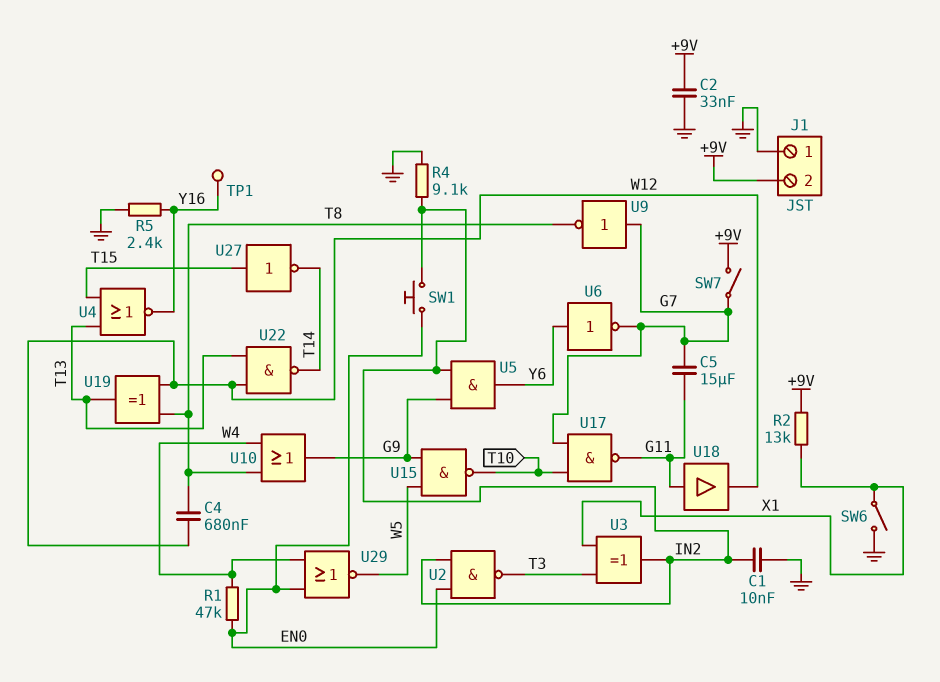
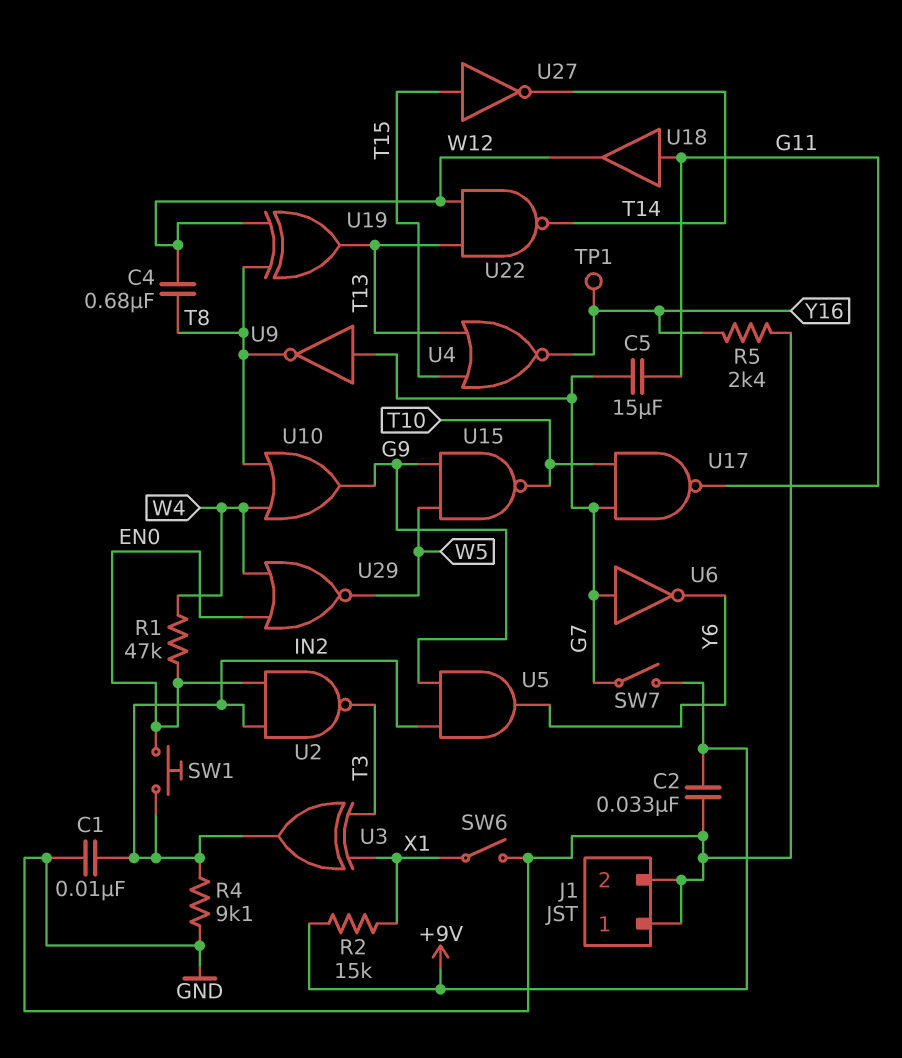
J1 pin 2: +9V -> GND
R2: 13k (+9V, X1) -> 15k (+9V, X1)
U6: NOT (in Y6, out G7) -> NOT (in G7, out Y6)

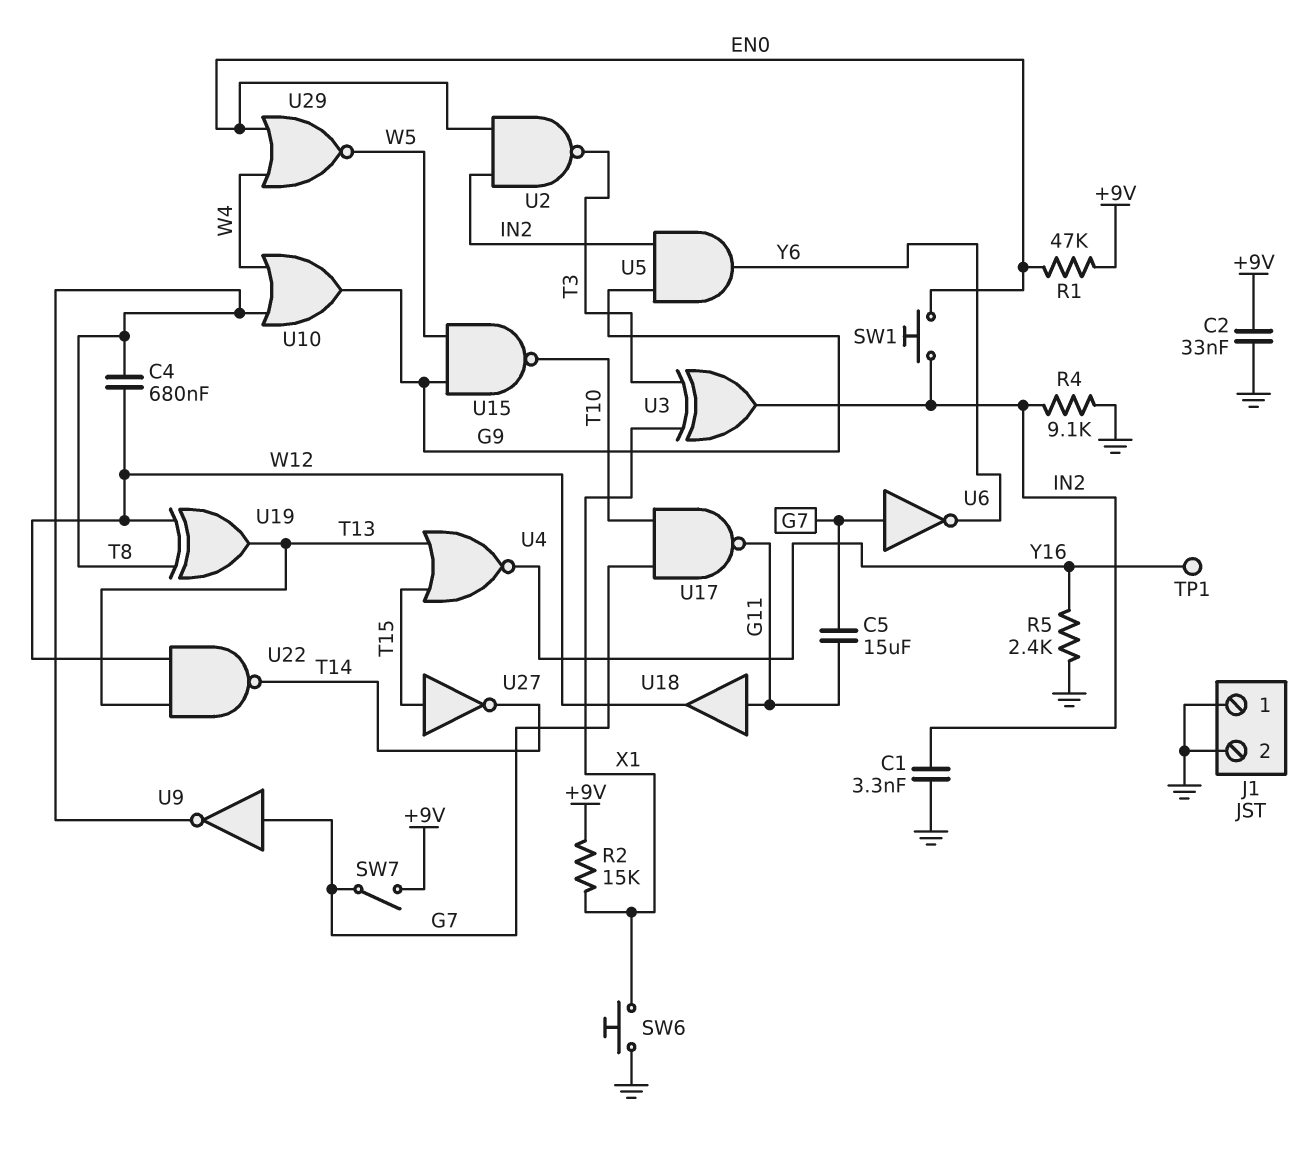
C1: 10nF (GND, IN2) -> 3.3nF (GND, IN2)
R1: 47k (EN0, W4) -> 47k (+9V, EN0)
SW6: switch (GND, X1) -> button (GND, X1)

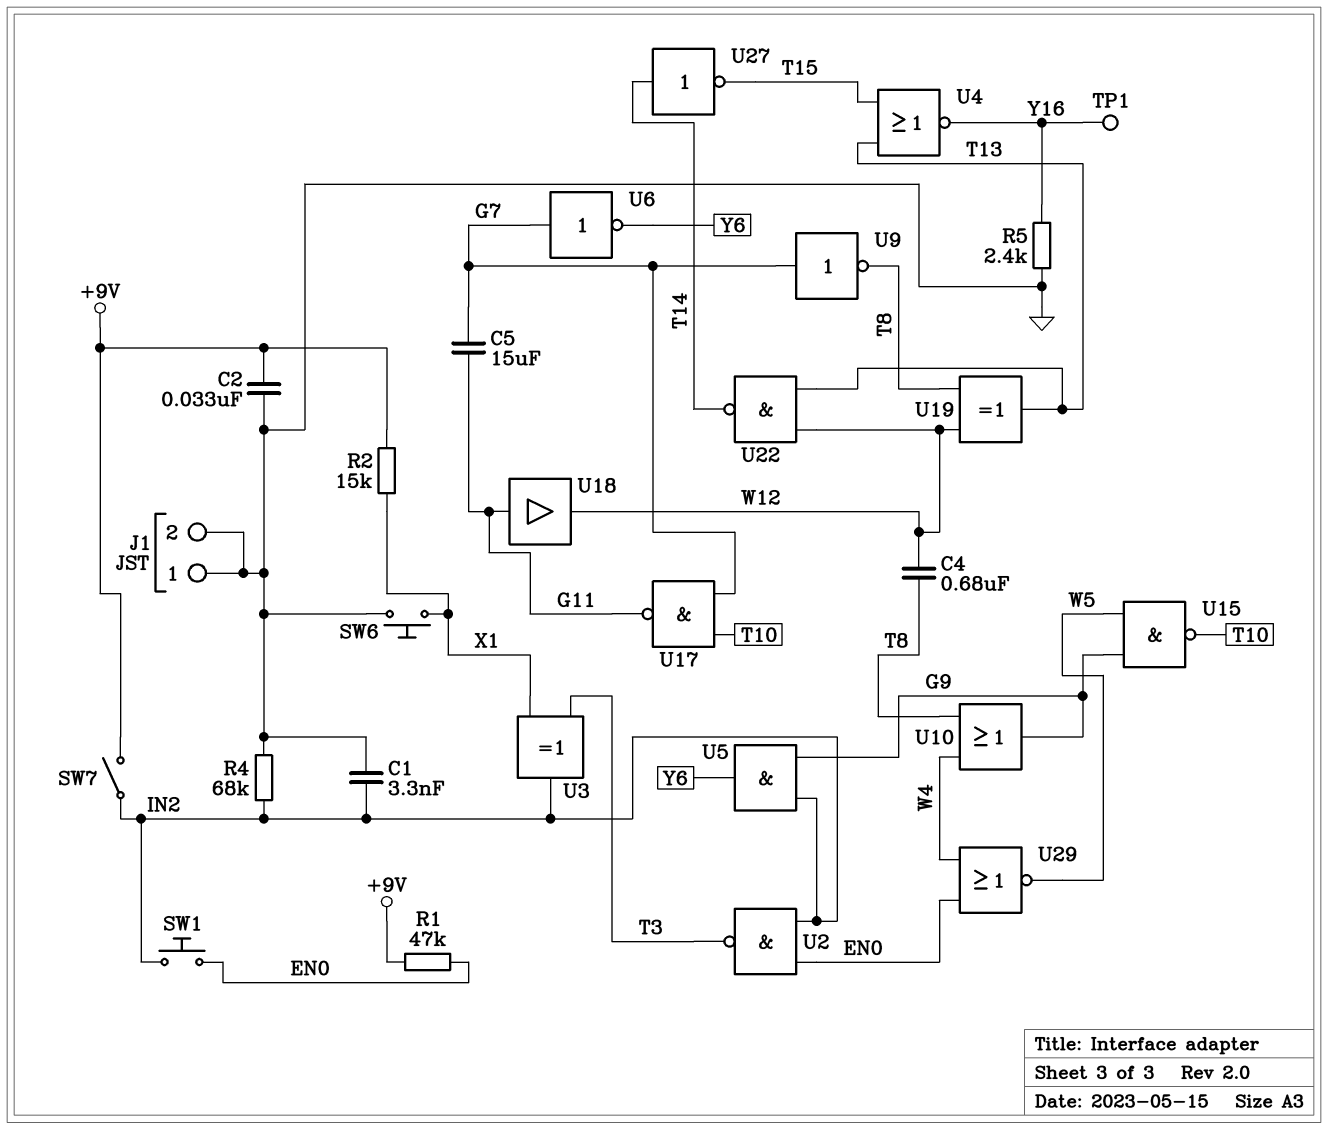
R4: 9.1k (GND, IN2) -> 68k (GND, IN2)
SW7: switch (+9V, G7) -> switch (+9V, IN2)
U27: NOT (in T15, out T14) -> NOT (in T14, out T15)

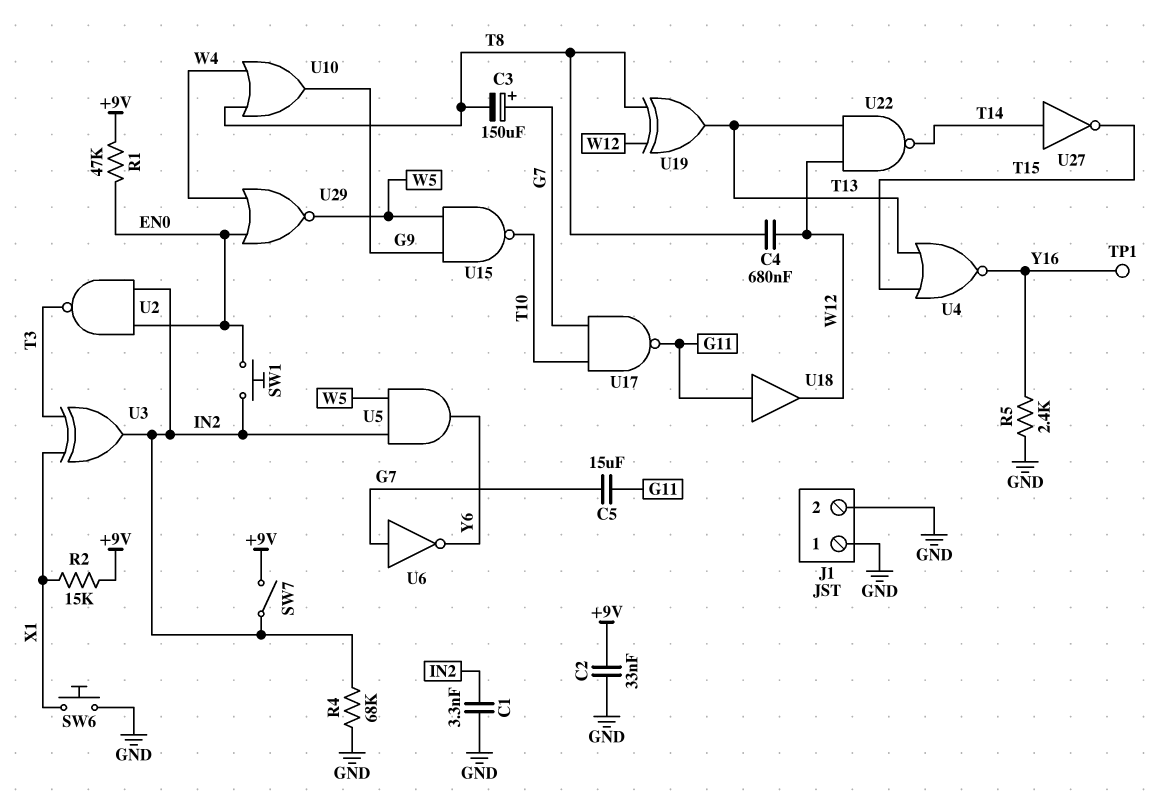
C3: none -> 150uF (plus G7, minus T8)
U5: AND (in G9, in IN2, out Y6) -> AND (in IN2, in W5, out Y6)
U9: NOT (in G7, out T8) -> none

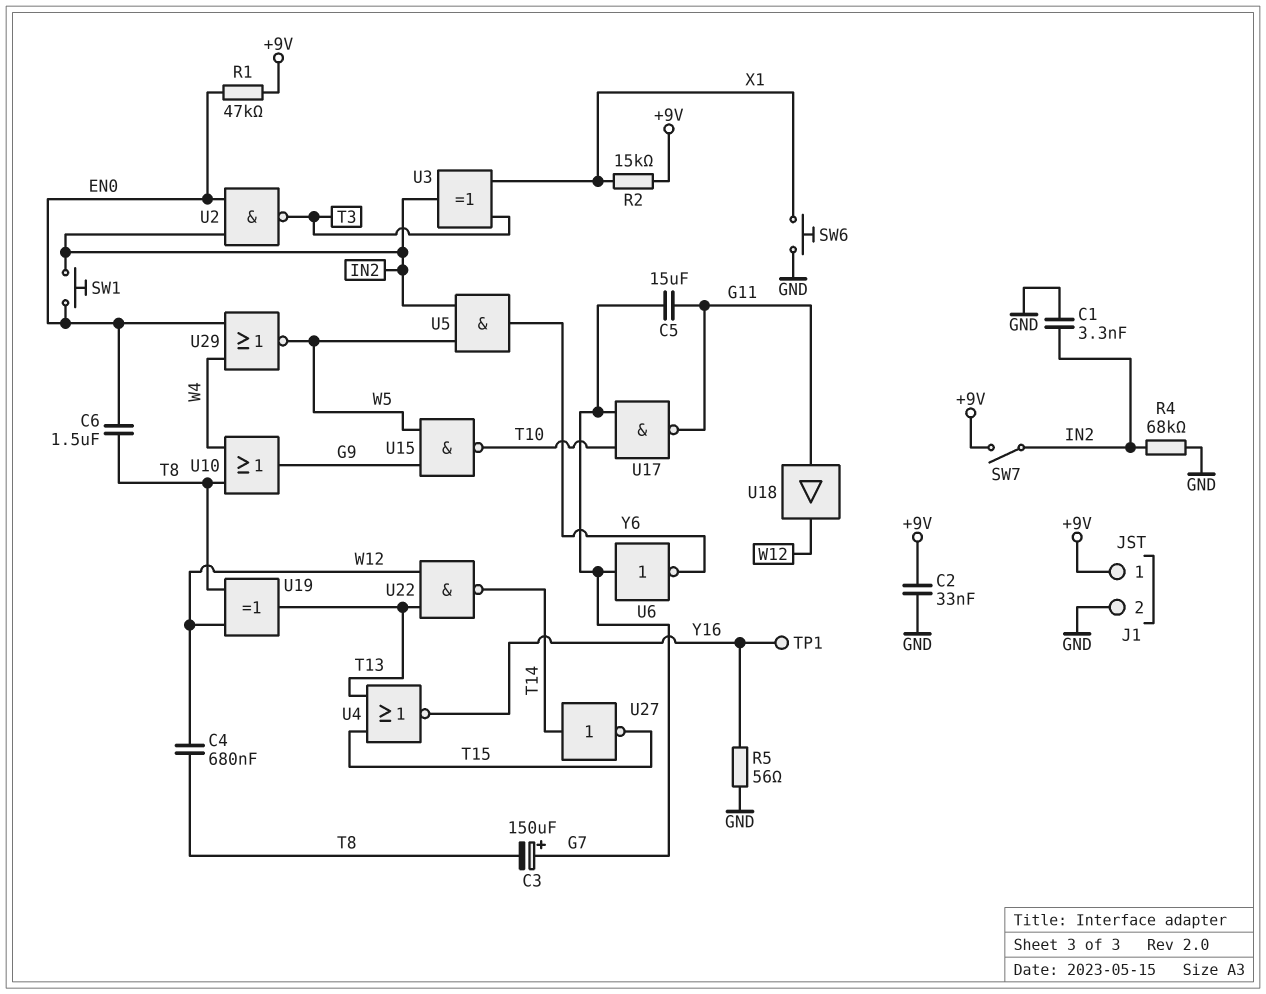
C6: none -> 1.5uF (EN0, T8)
J1 pin 1: GND -> +9V
R5: 2.4k (GND, Y16) -> 56 (GND, Y16)

